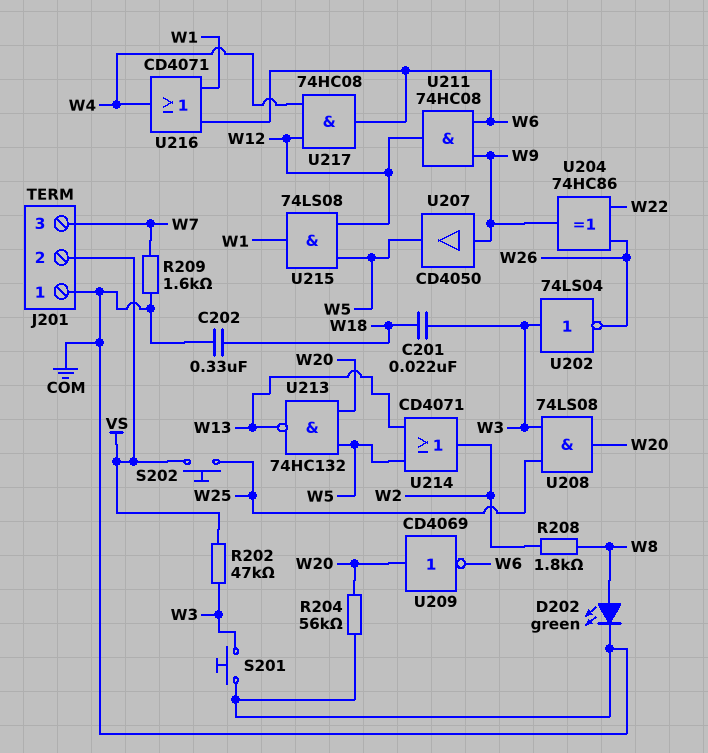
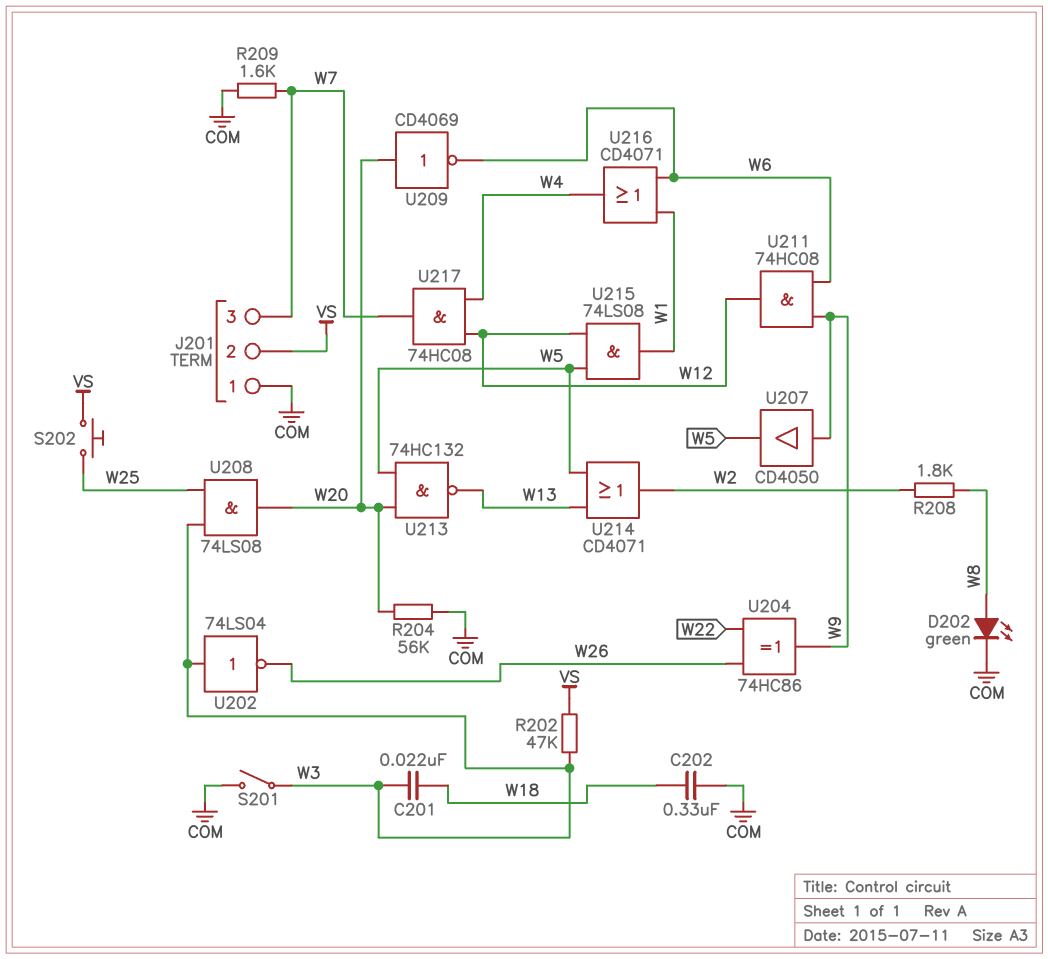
S201: button (COM, W3) -> switch (COM, W3)
U217: AND 74HC08 (in W4, in W12, out W6) -> AND 74HC08 (in W4, in W12, out W7)

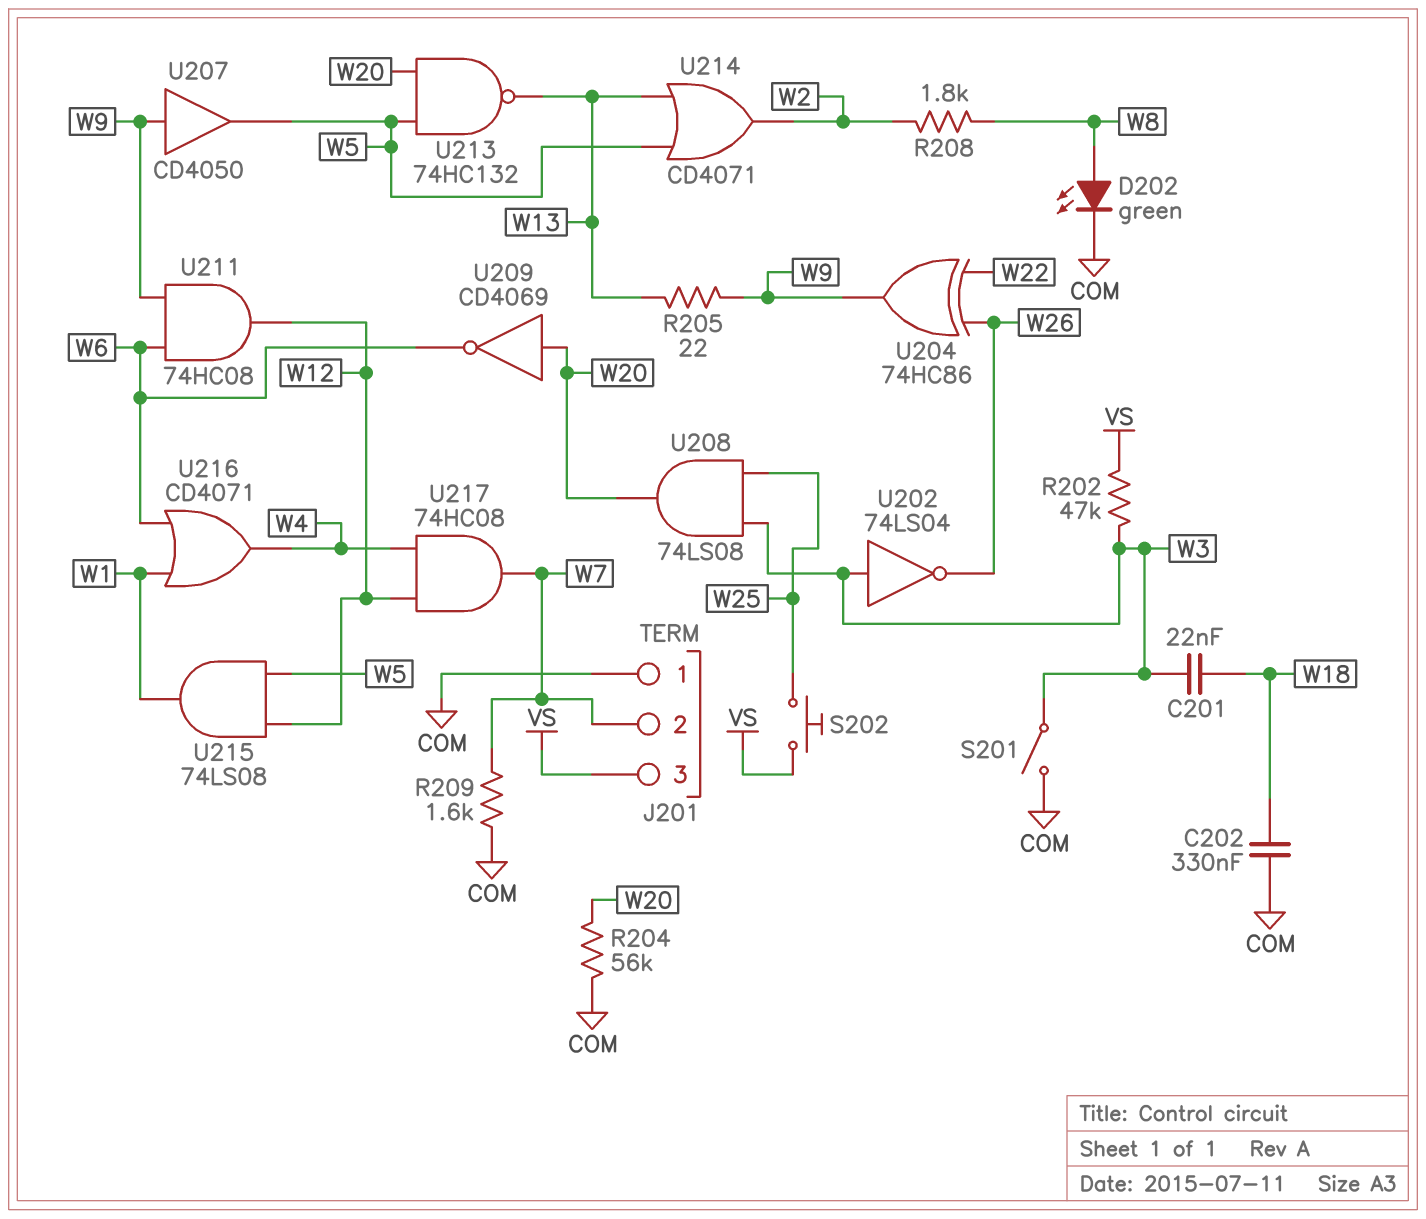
J201 pin 2: VS -> W7
J201 pin 3: W7 -> VS
R205: none -> 22 (W9, W13)

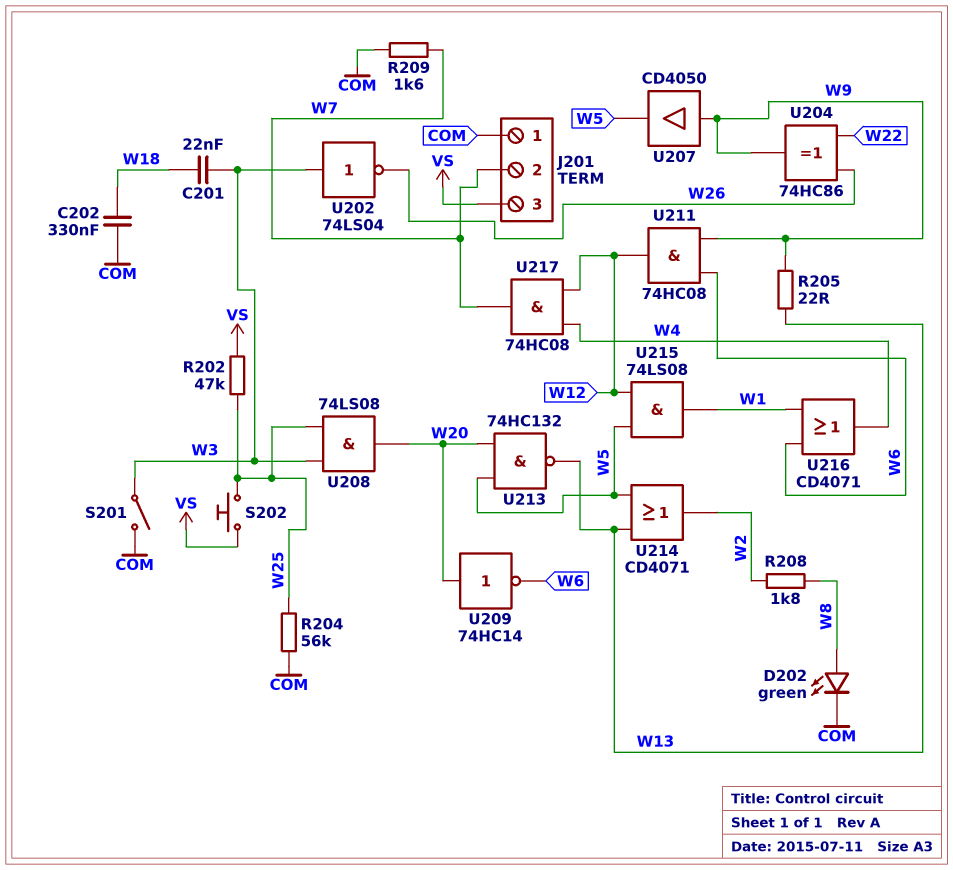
R202: 47k (VS, W3) -> 47k (VS, W25)
R204: 56k (COM, W20) -> 56k (COM, W25)
U209: NOT CD4069 (in W20, out W6) -> NOT 74HC14 (in W20, out W6)

